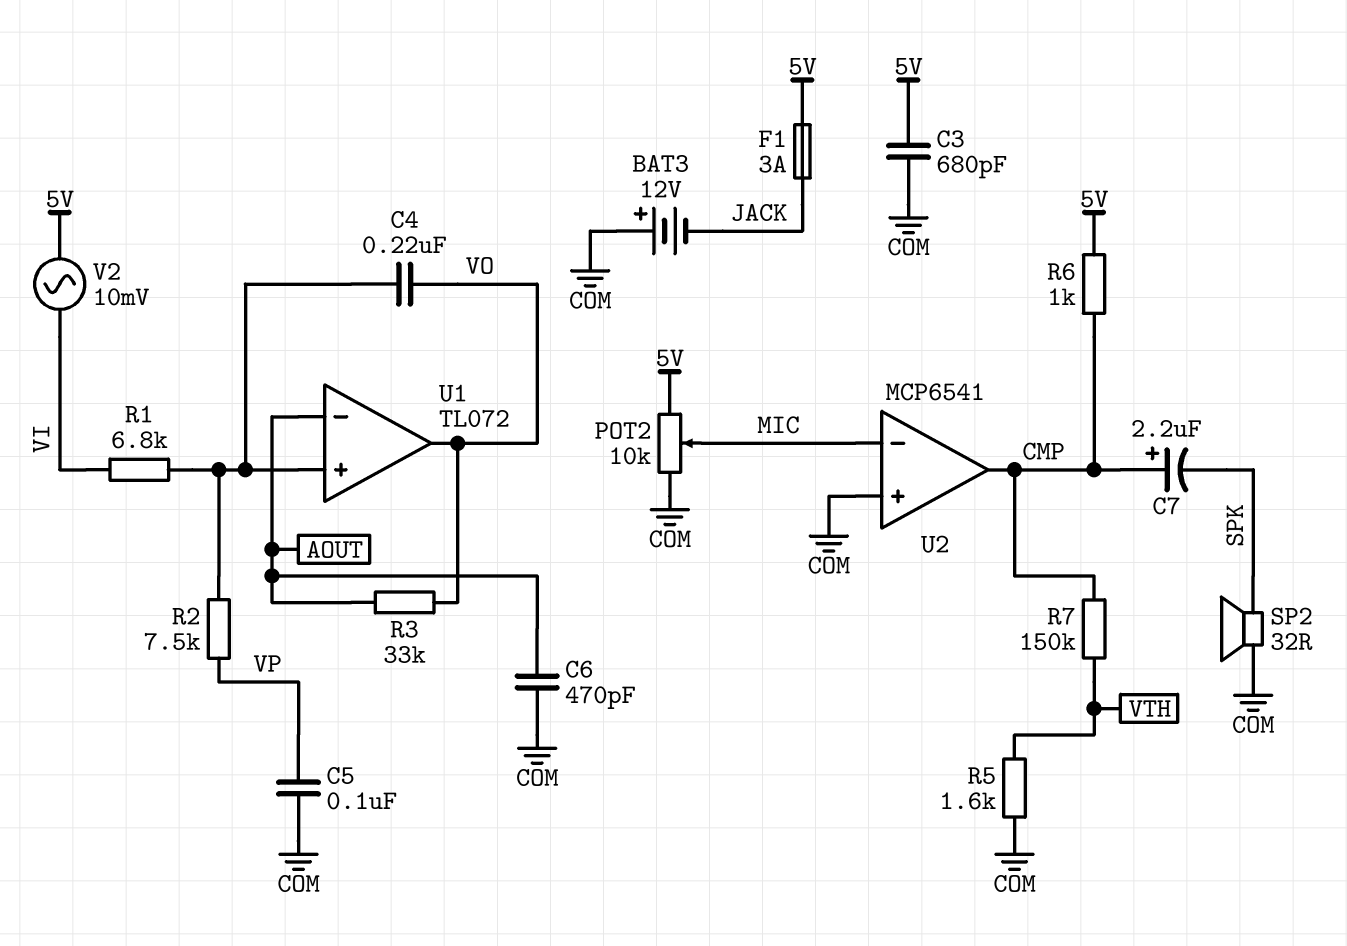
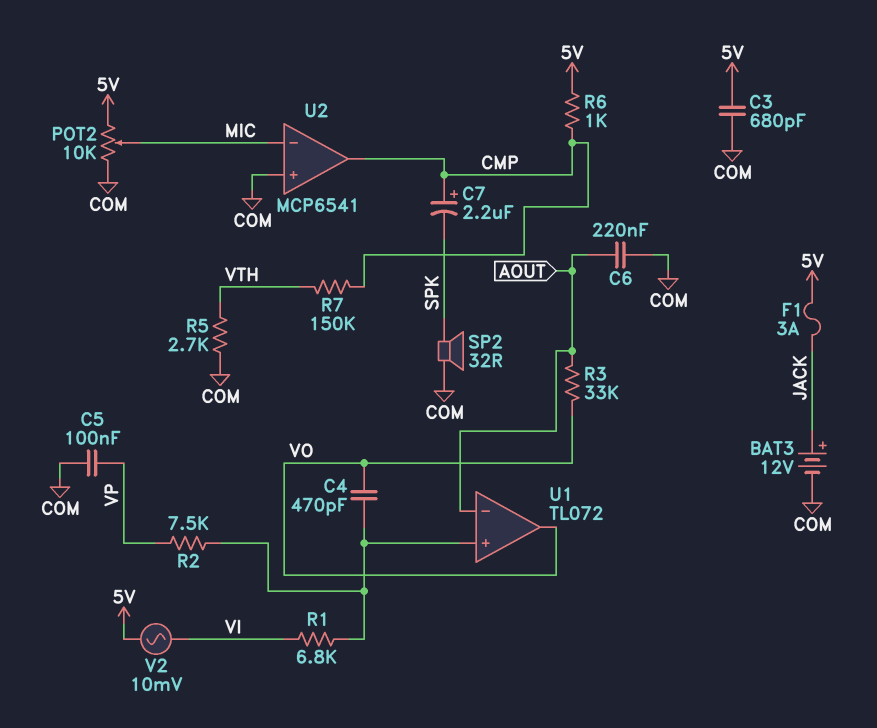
BAT3: 12V (plus COM, minus JACK) -> 12V (plus JACK, minus COM)
C4: 220nF (U1/in+, VO) -> 470pF (U1/in+, VO)
C6: 470pF (AOUT, COM) -> 220nF (AOUT, COM)
R5: 1.6k (COM, VTH) -> 2.7k (COM, VTH)

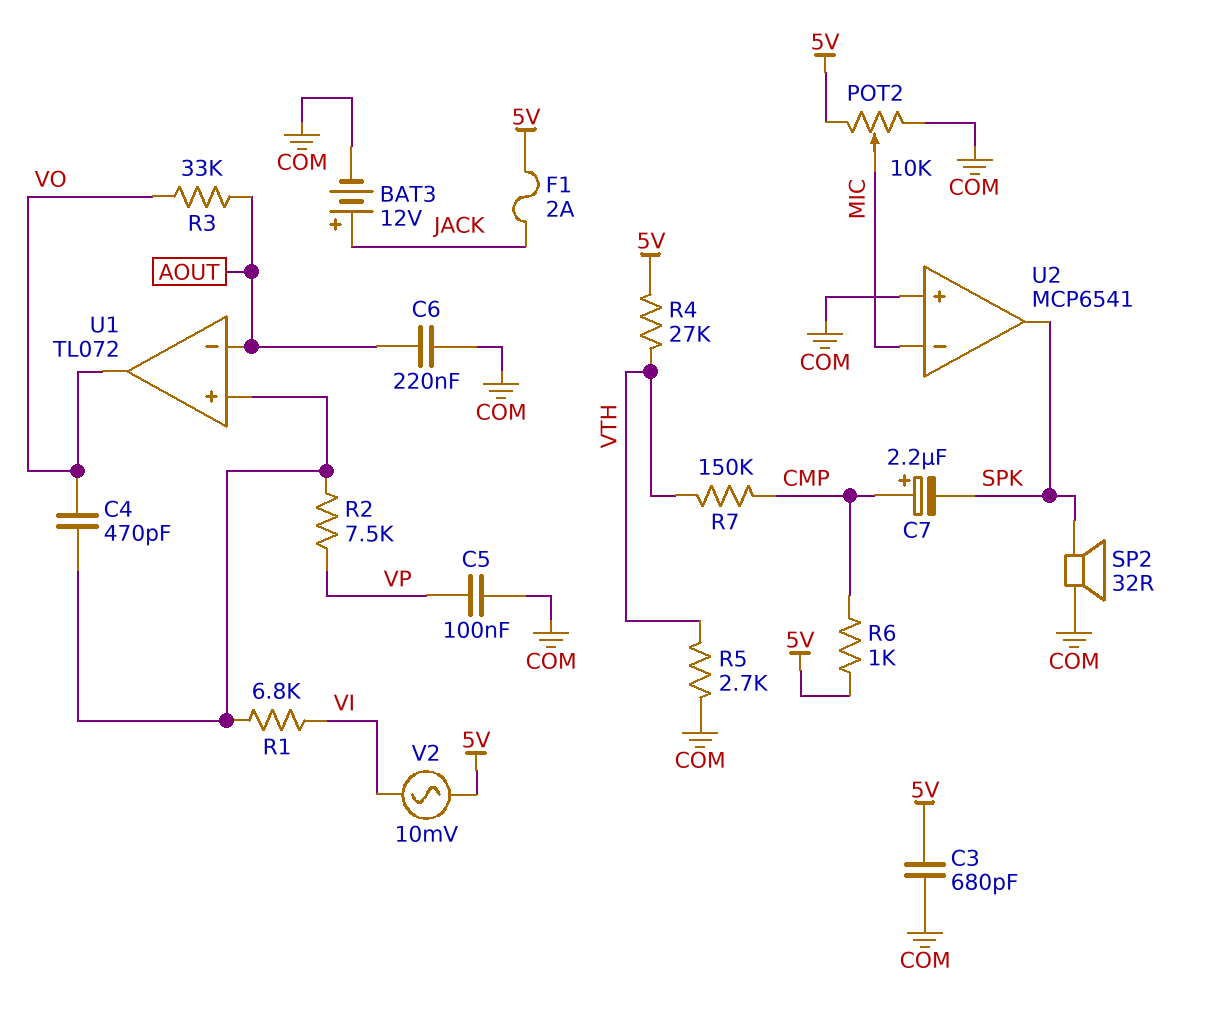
F1: 3A (5V, JACK) -> 2A (5V, JACK)
R4: none -> 27k (5V, VTH)
U2 pin out: CMP -> SPK

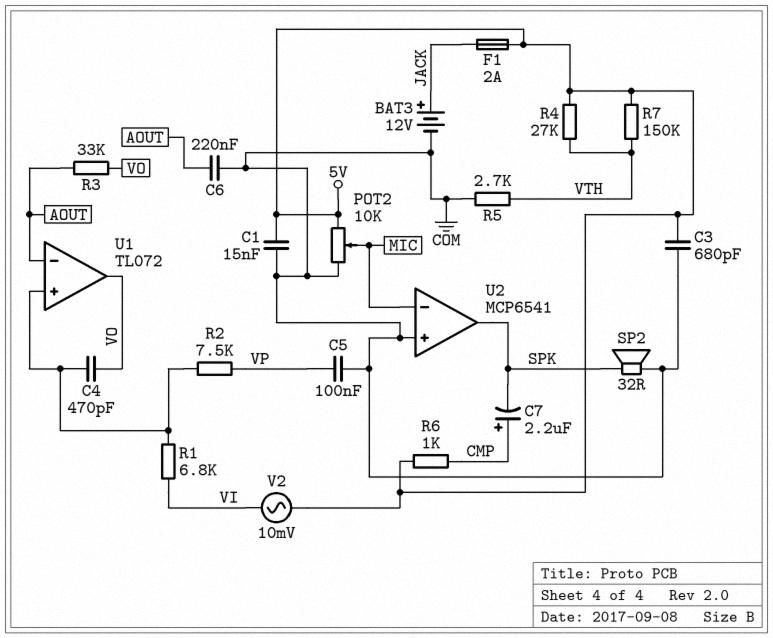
C1: none -> 15nF (5V, COM)
R7: 150k (CMP, VTH) -> 150k (5V, VTH)

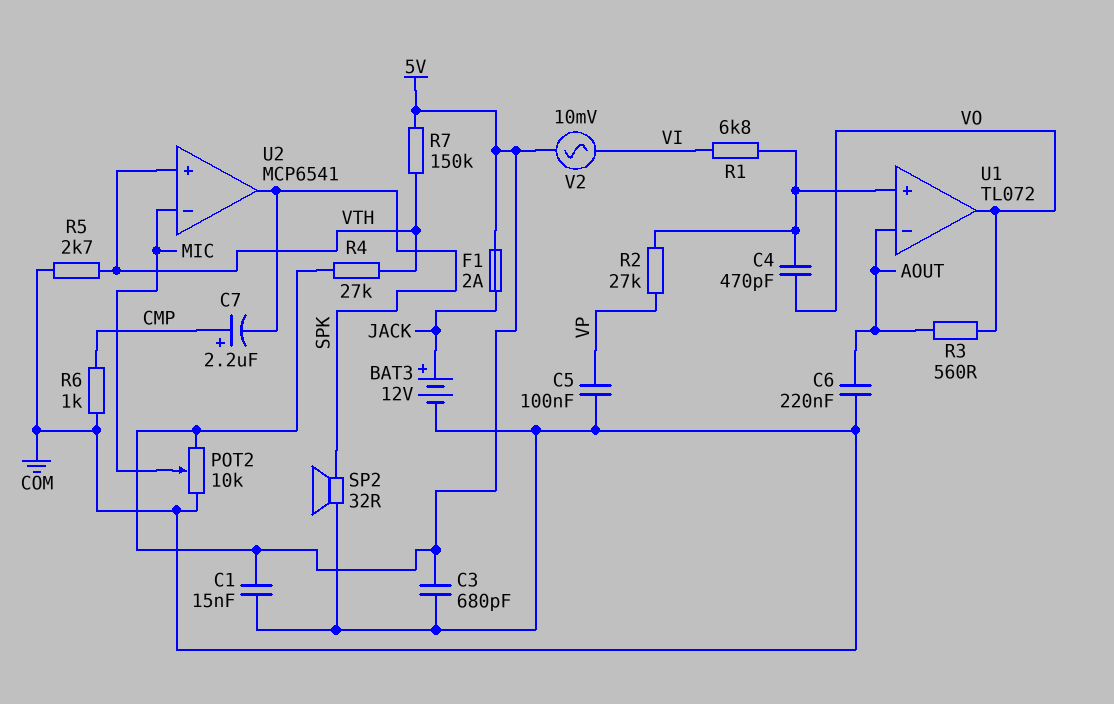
R2: 7.5k (U1/in+, VP) -> 27k (U1/in+, VP)
R3: 33k (AOUT, VO) -> 560 (AOUT, VO)
R6: 1k (5V, CMP) -> 1k (CMP, COM)
U2 pin in+: COM -> VTH

